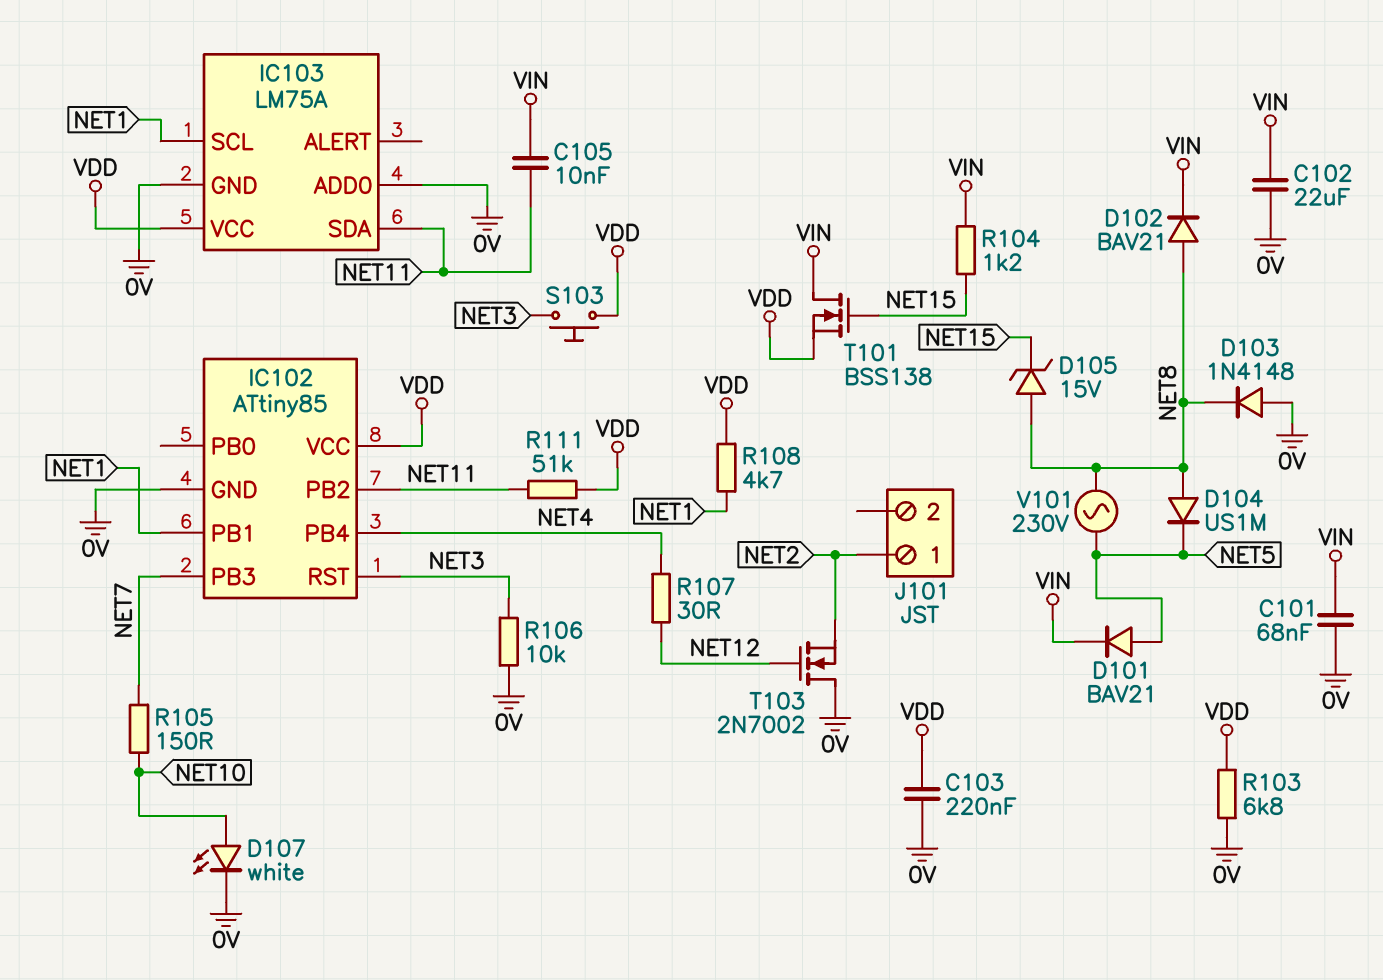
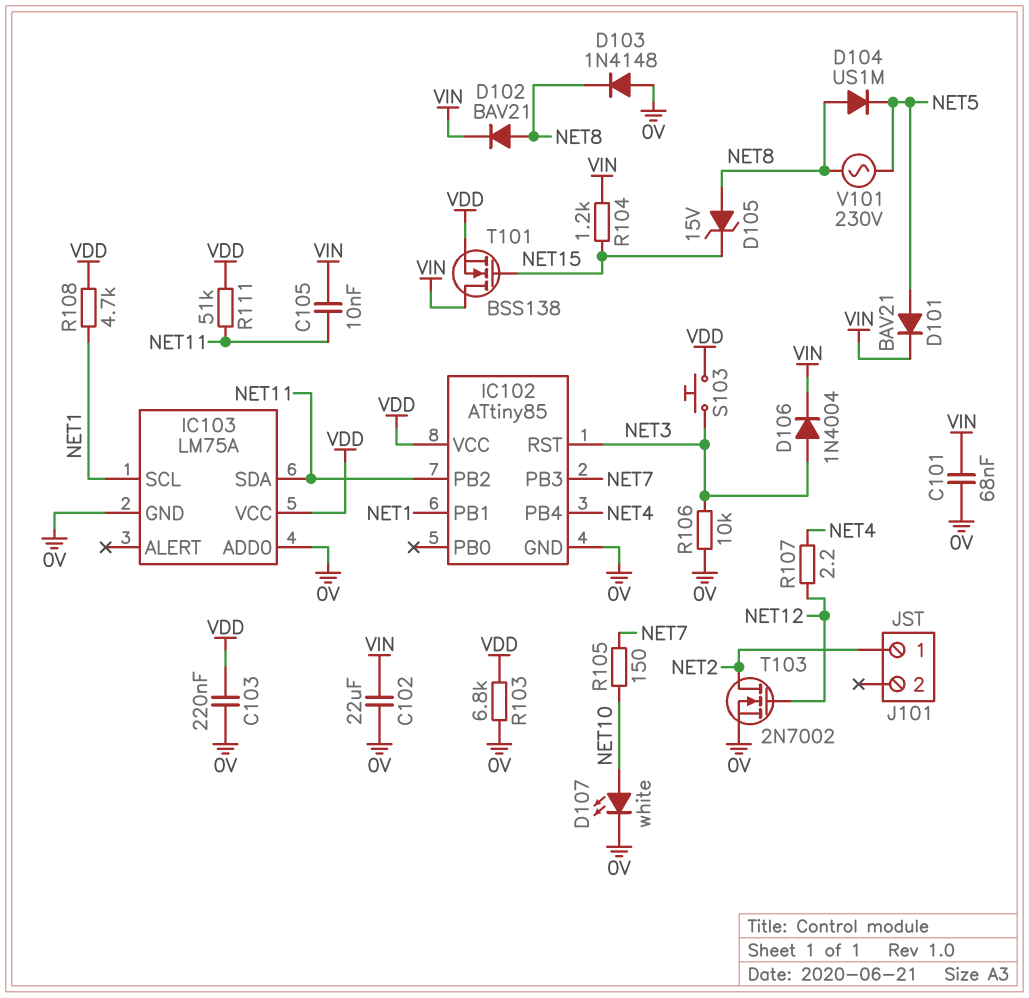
D106: none -> diode 1N4004 (A NET3, K VIN)
R107: 30 (NET4, NET12) -> 2.2 (NET4, NET12)
T103: NMOS 2N7002 (G NET12, D 0V, S NET2) -> NMOS 2N7002 (G NET12, D NET2, S 0V)

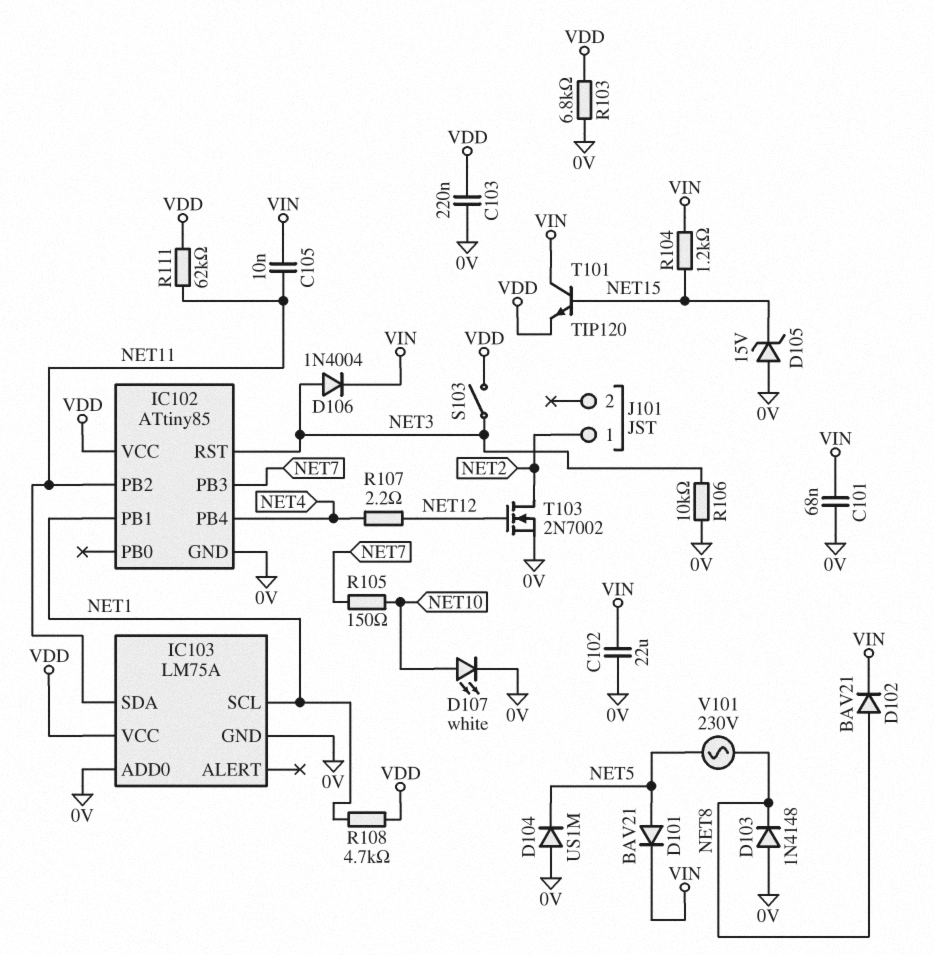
D104: diode US1M (A NET8, K NET5) -> diode US1M (A 0V, K NET5)
D105: zener 15V (A NET8, K NET15) -> zener 15V (A 0V, K NET15)
R111: 51k (NET11, VDD) -> 62k (NET11, VDD)
S103: button (NET3, VDD) -> switch (NET3, VDD)
T101: NMOS BSS138 (G NET15, D VIN, S VDD) -> NPN TIP120 (B NET15, C VIN, E VDD)

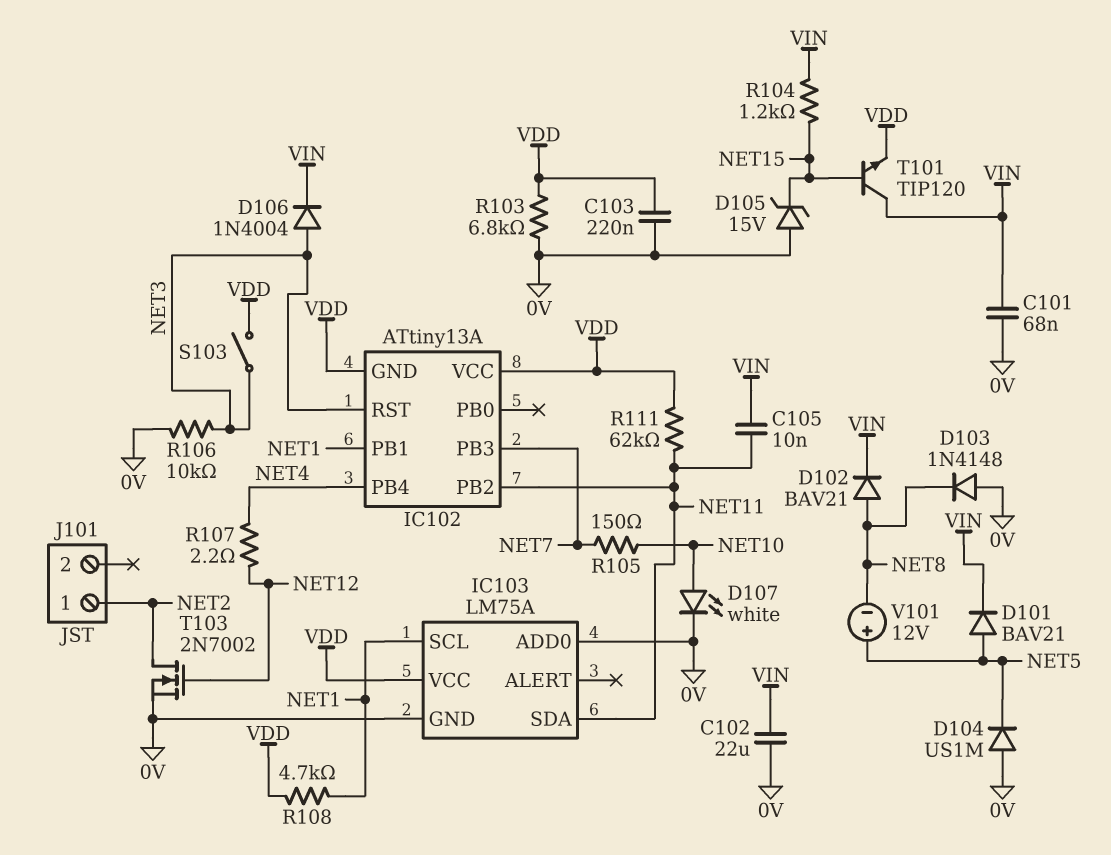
IC102: ATtiny85 -> ATtiny13A
IC102 pin GND: 0V -> VDD
V101: AC 230V (NET5, NET8) -> 12V (plus NET5, minus NET8)

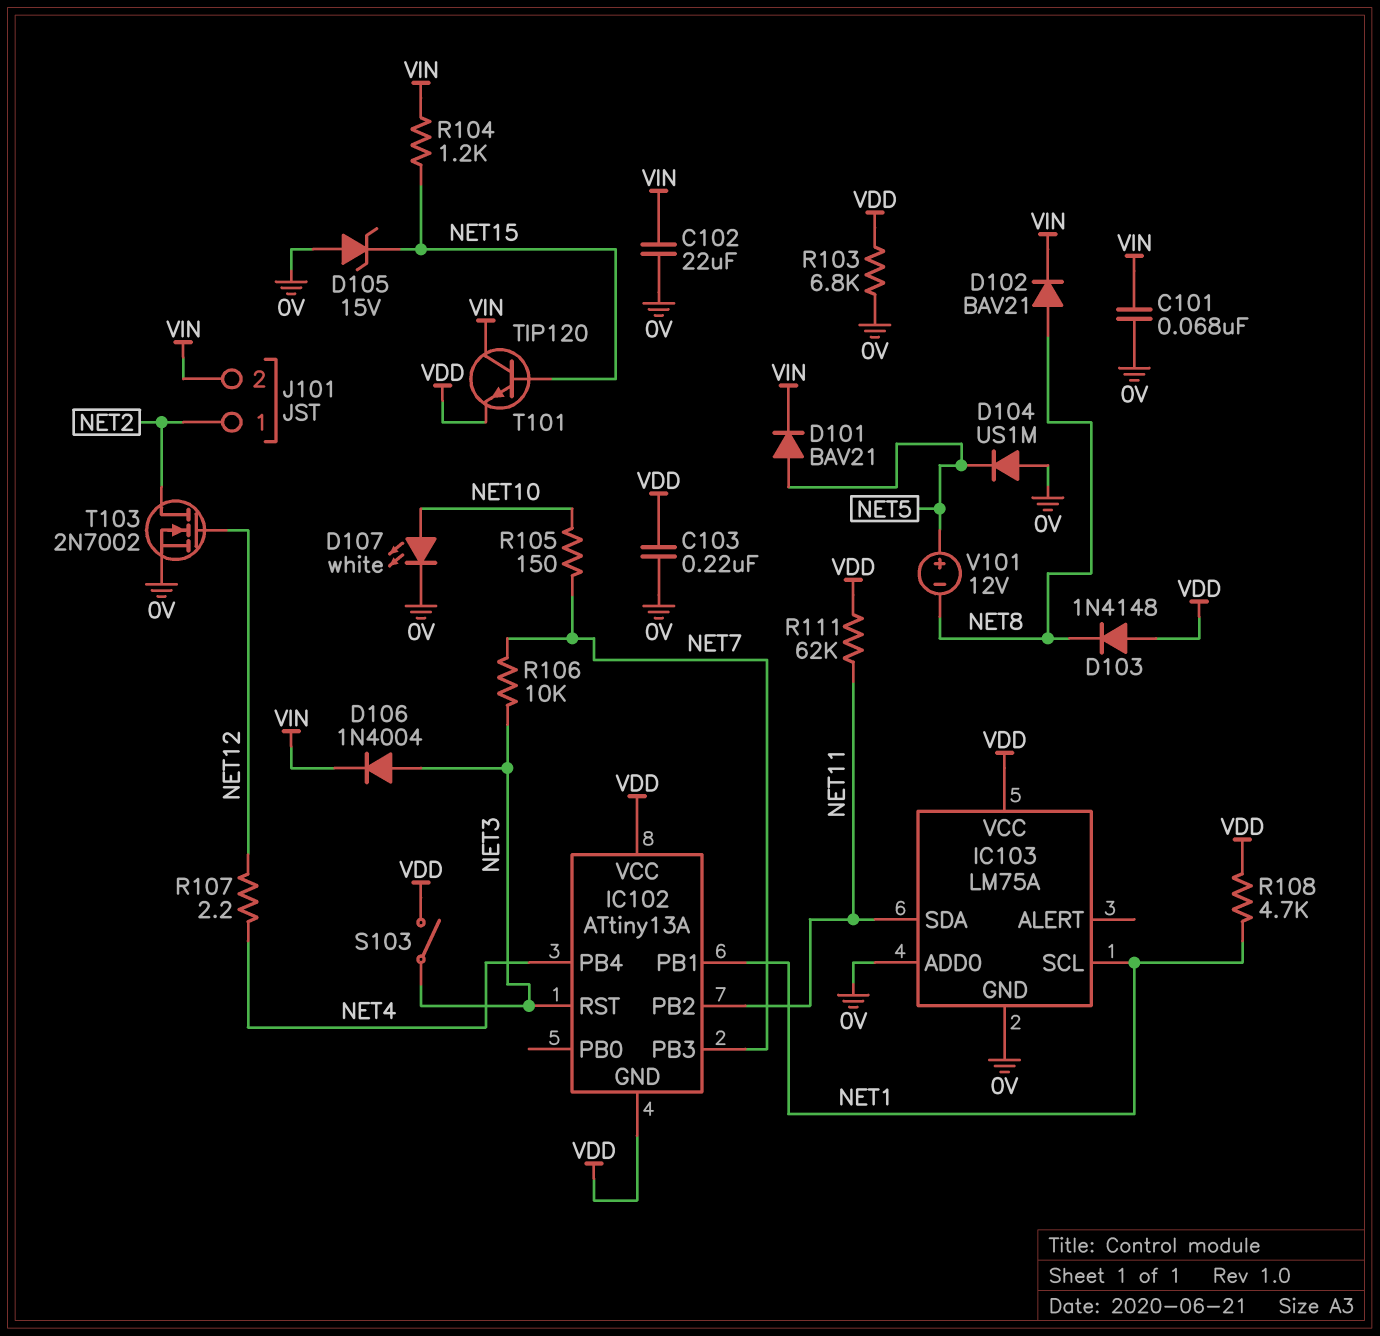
C105: 10nF (NET11, VIN) -> none
D103: diode 1N4148 (A 0V, K NET8) -> diode 1N4148 (A VDD, K NET8)
J101 pin 2: none -> VIN
R106: 10k (0V, NET3) -> 10k (NET3, NET7)

